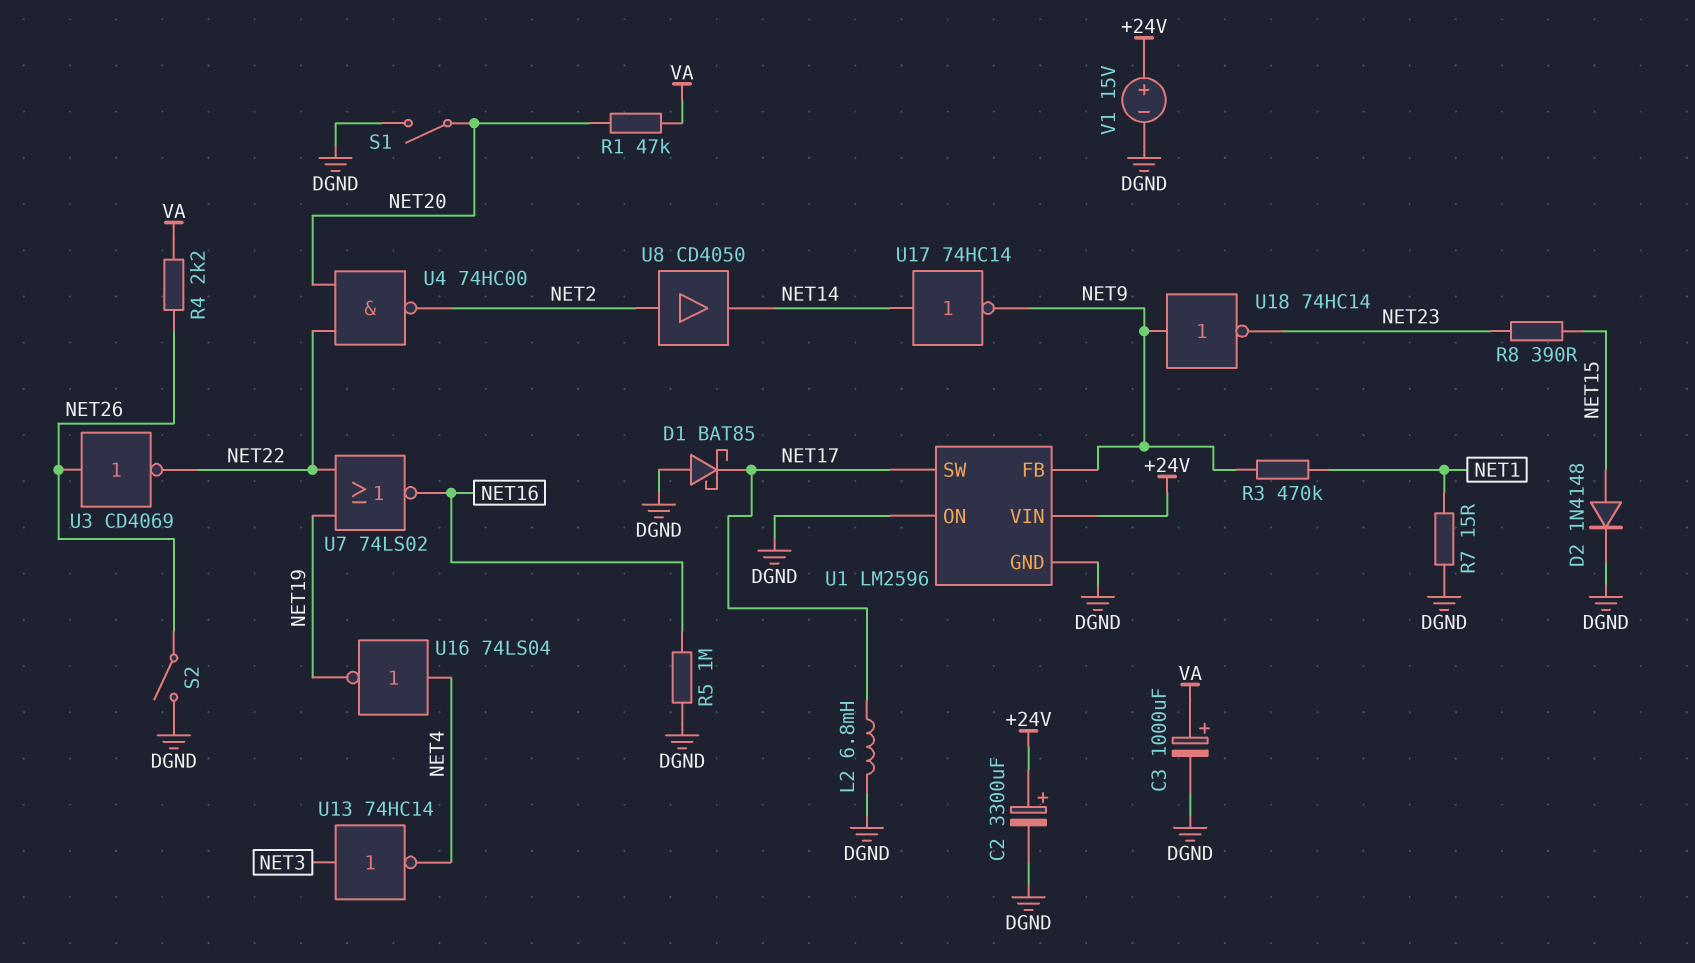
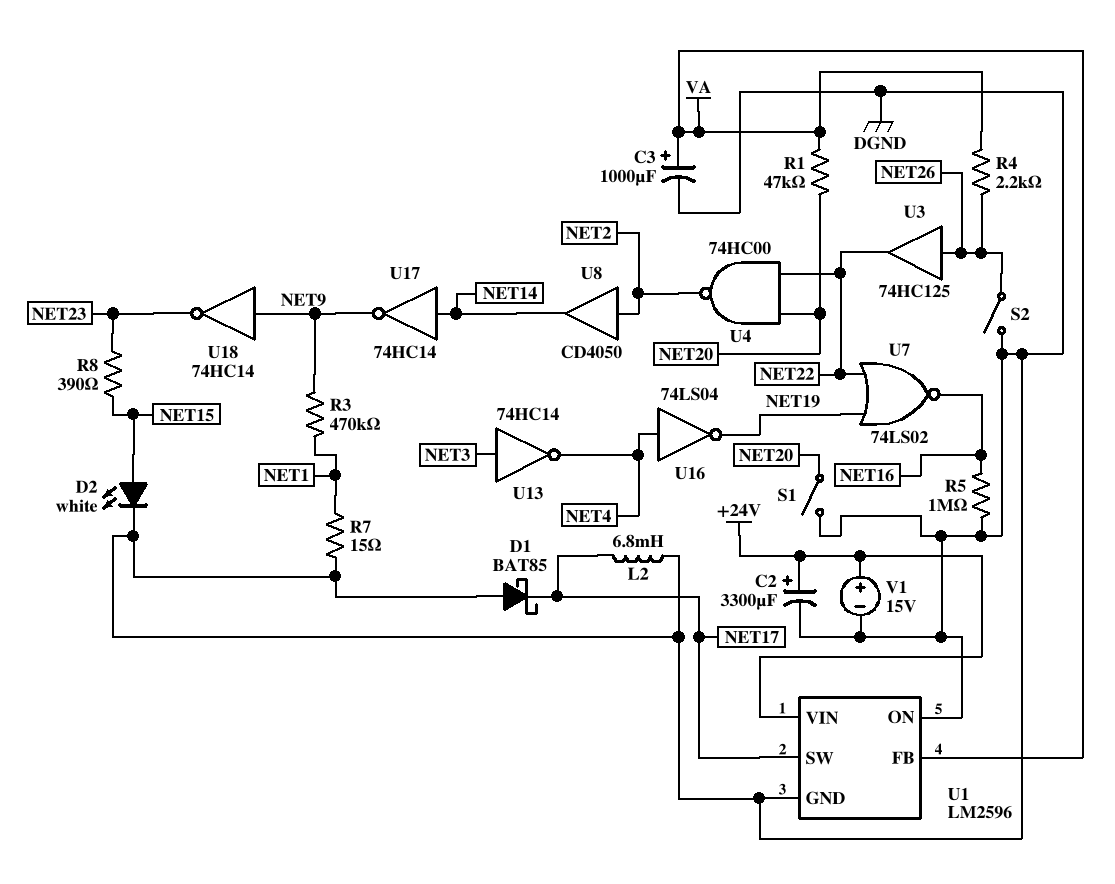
D2: diode 1N4148 (A NET15, K DGND) -> LED white (A NET15, K DGND)
U1 pin FB: NET9 -> VA
U3: NOT CD4069 (in NET26, out NET22) -> buffer 74HC125 (in NET26, out NET22)

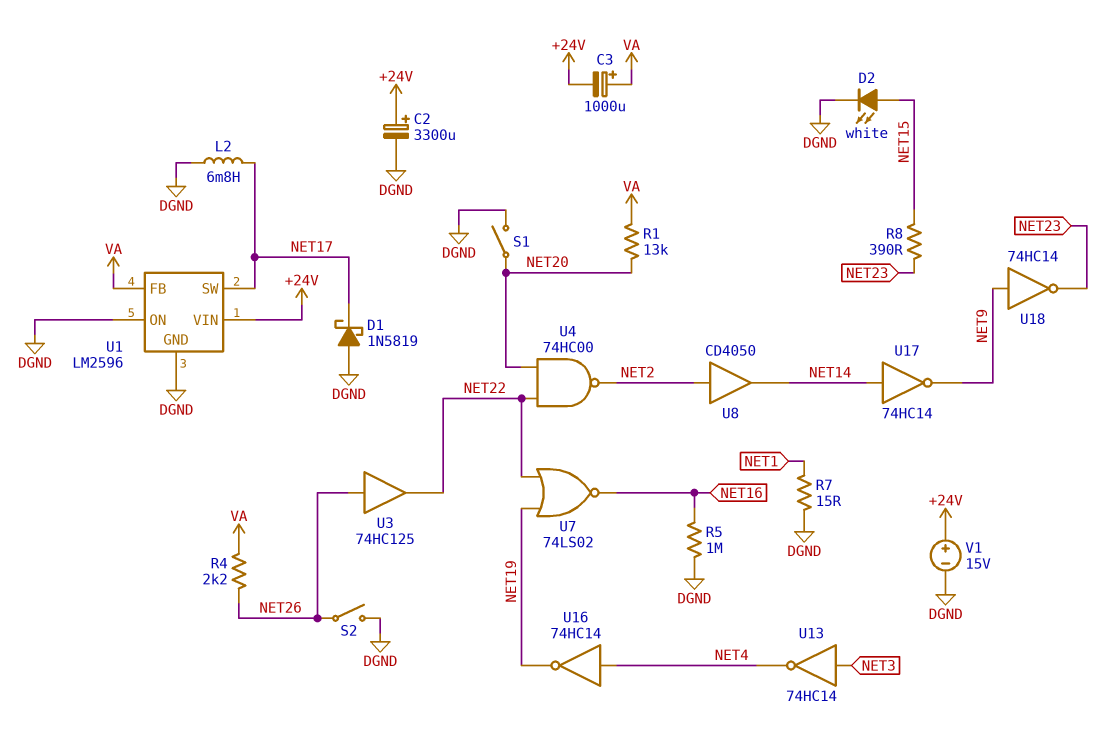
C3: 1000uF (plus VA, minus DGND) -> 1000uF (plus VA, minus +24V)
D1: schottky BAT85 (A DGND, K NET17) -> schottky 1N5819 (A DGND, K NET17)
R1: 47k (NET20, VA) -> 13k (NET20, VA)
R3: 470k (NET1, NET9) -> none
U16: NOT 74LS04 (in NET4, out NET19) -> NOT 74HC14 (in NET4, out NET19)

